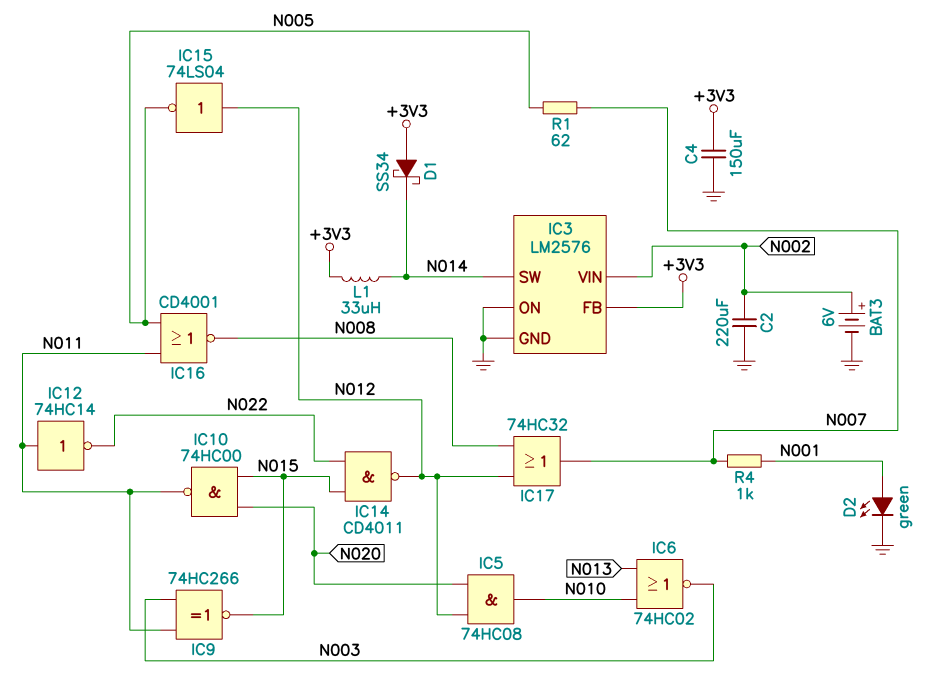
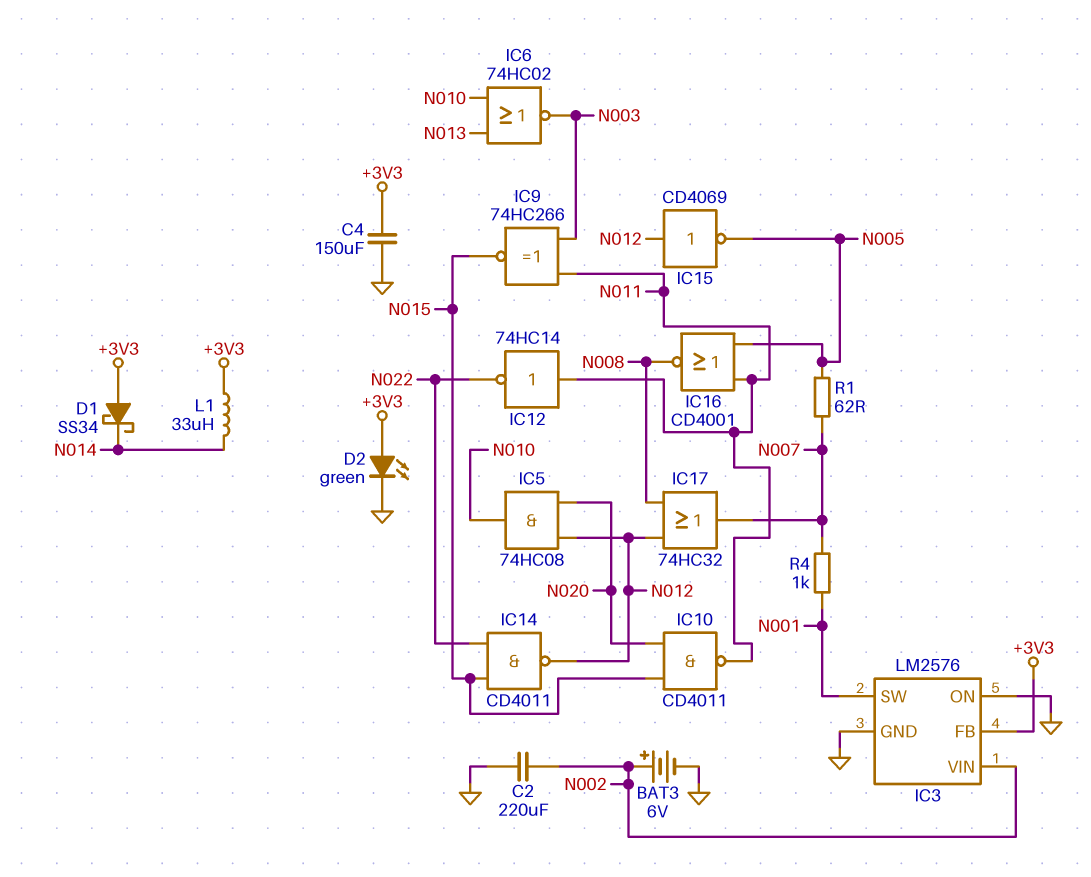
D2: LED green (A N001, K GND) -> LED green (A +3V3, K GND)
IC3 pin SW: N014 -> N001
IC10: NAND 74HC00 (in N015, in N020, out N011) -> NAND CD4011 (in N015, in N020, out N011)
IC15: NOT 74LS04 (in N012, out N005) -> NOT CD4069 (in N012, out N005)

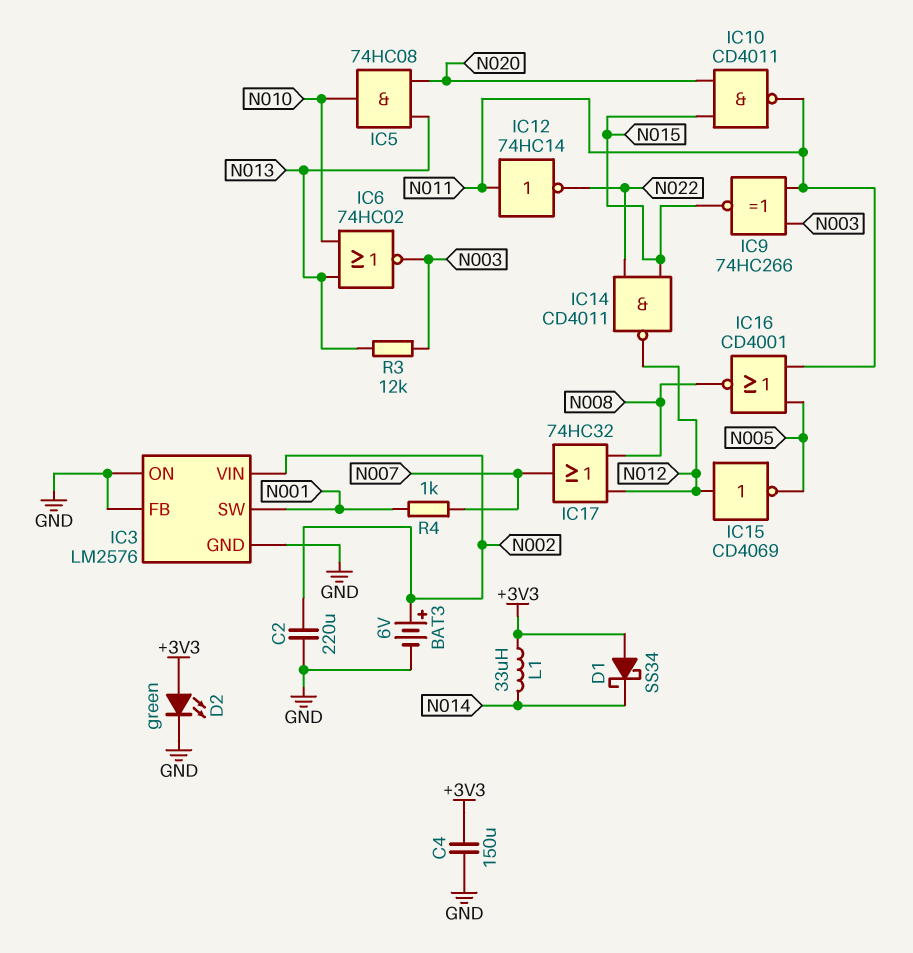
IC3 pin FB: +3V3 -> GND
IC5: AND 74HC08 (in N012, in N020, out N010) -> AND 74HC08 (in N013, in N020, out N010)
R1: 62 (N005, N007) -> none
R3: none -> 12k (N003, N013)

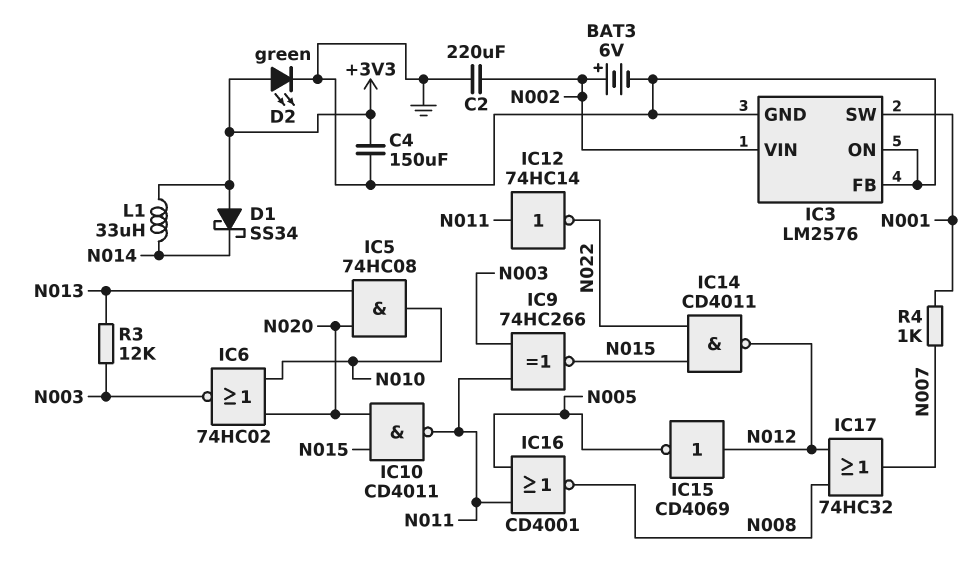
IC6: NOR 74HC02 (in N010, in N013, out N003) -> NOR 74HC02 (in N010, in N020, out N003)

